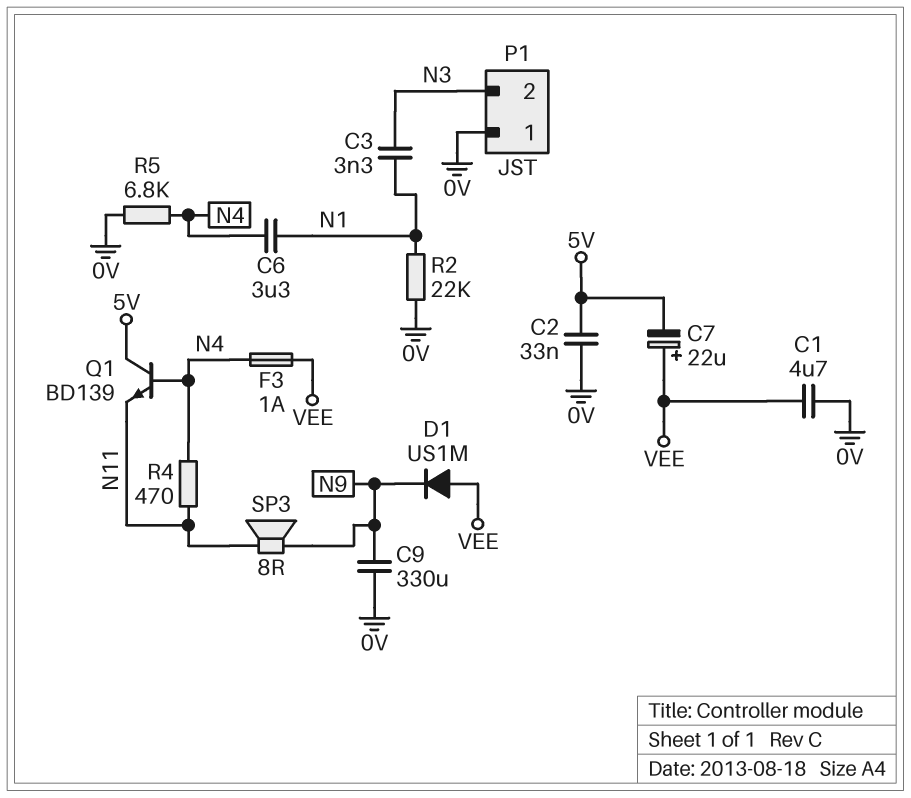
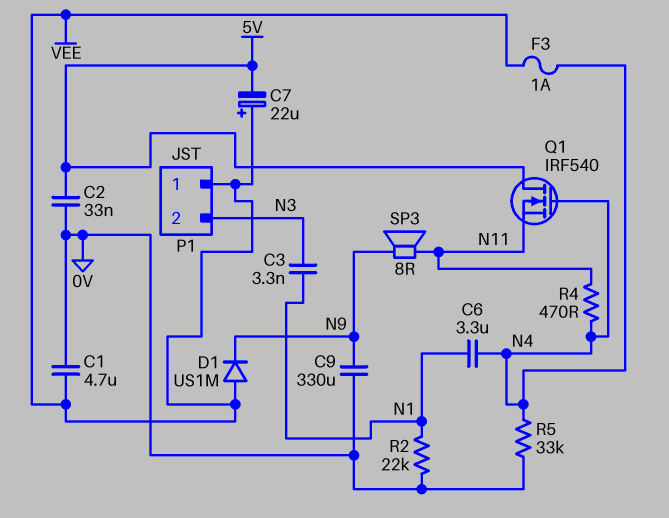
P1 pin 1: 0V -> VEE
Q1: NPN BD139 (B N4, C 5V, E N11) -> NMOS IRF540 (G N4, D 5V, S N11)
R5: 6.8k (0V, N4) -> 33k (0V, N4)

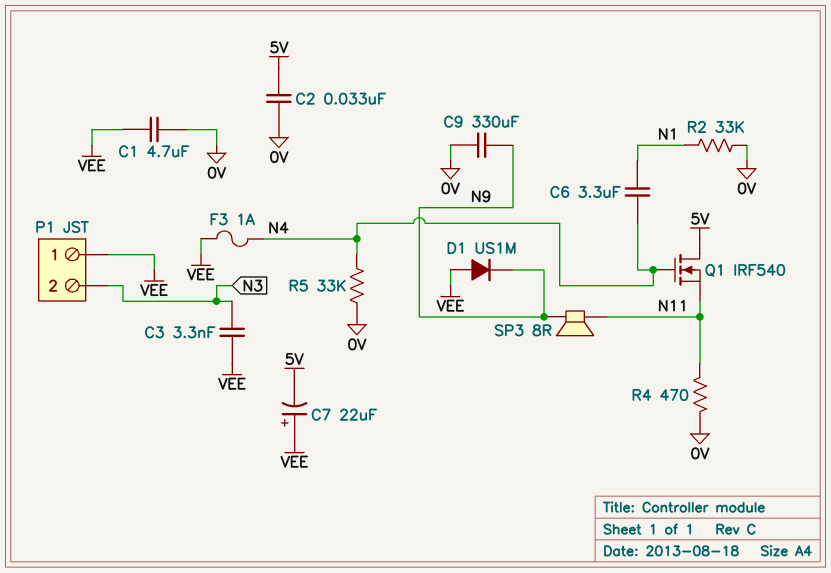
C3: 3.3nF (N1, N3) -> 3.3nF (N3, VEE)
R2: 22k (0V, N1) -> 33k (0V, N1)
R4: 470 (N4, N11) -> 470 (0V, N11)

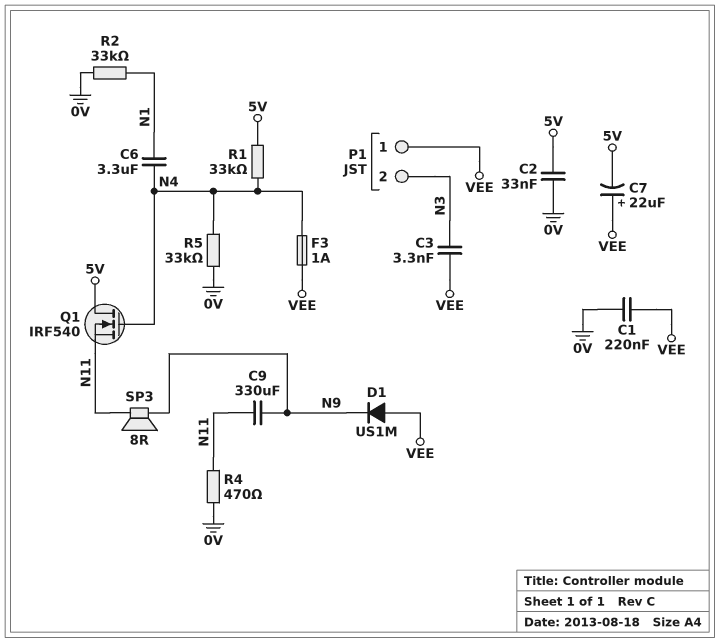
C1: 4.7uF (0V, VEE) -> 220nF (0V, VEE)
C9: 330uF (0V, N9) -> 330uF (N9, N11)
R1: none -> 33k (5V, N4)

